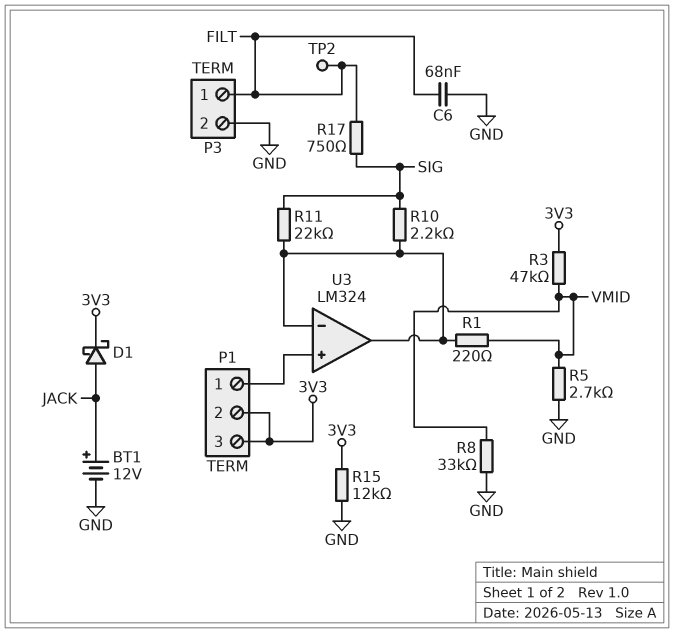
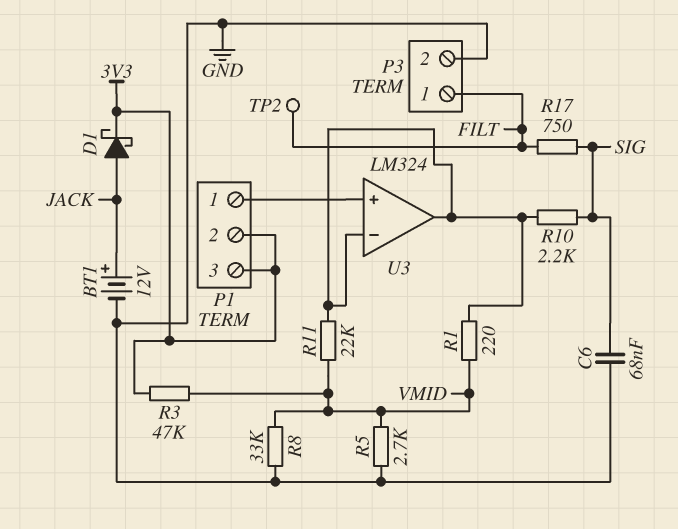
C6: 68nF (FILT, GND) -> 68nF (GND, SIG)
R11: 22k (SIG, U3/in-) -> 22k (U3/in-, VMID)
R15: 12k (3V3, GND) -> none

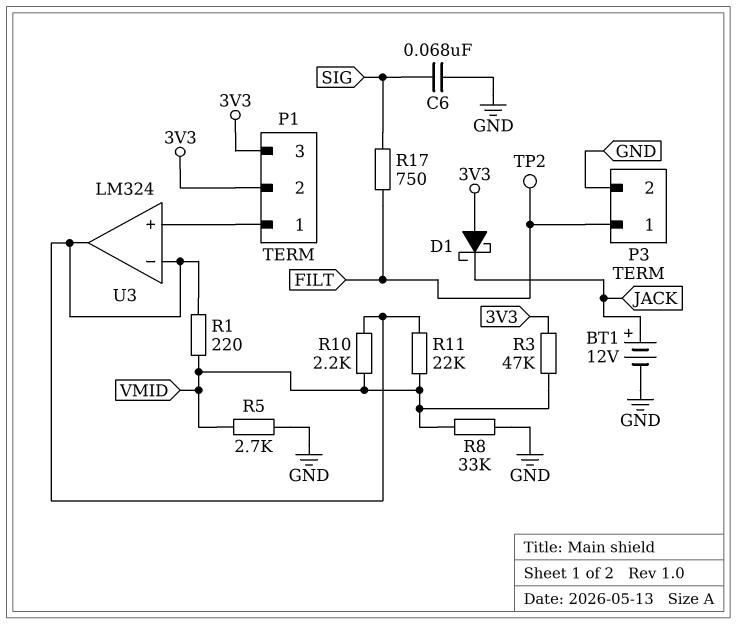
D1: schottky (A JACK, K 3V3) -> schottky (A 3V3, K JACK)
R10: 2.2k (SIG, U3/in-) -> 2.2k (U3/in-, VMID)

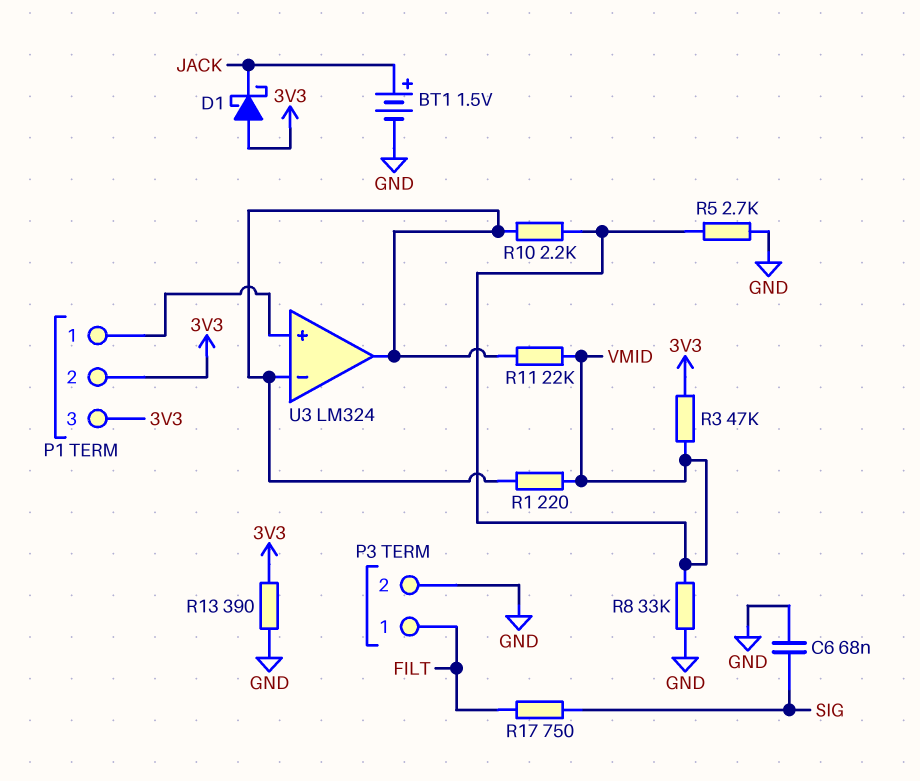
BT1: 12V (plus JACK, minus GND) -> 1.5V (plus JACK, minus GND)
R13: none -> 390 (3V3, GND)
TP2: test point (FILT) -> none

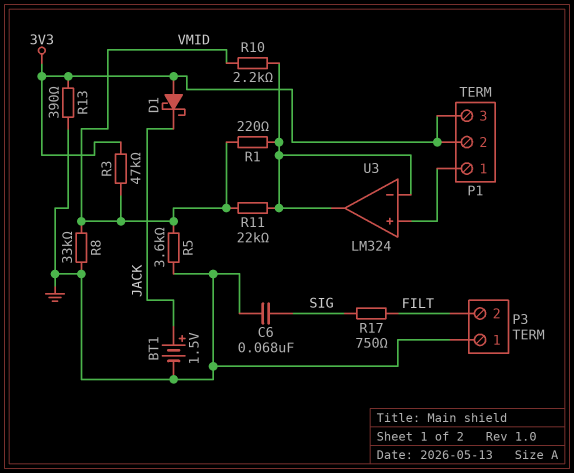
P3 pin 1: FILT -> GND
P3 pin 2: GND -> FILT
R5: 2.7k (GND, VMID) -> 3.6k (GND, VMID)

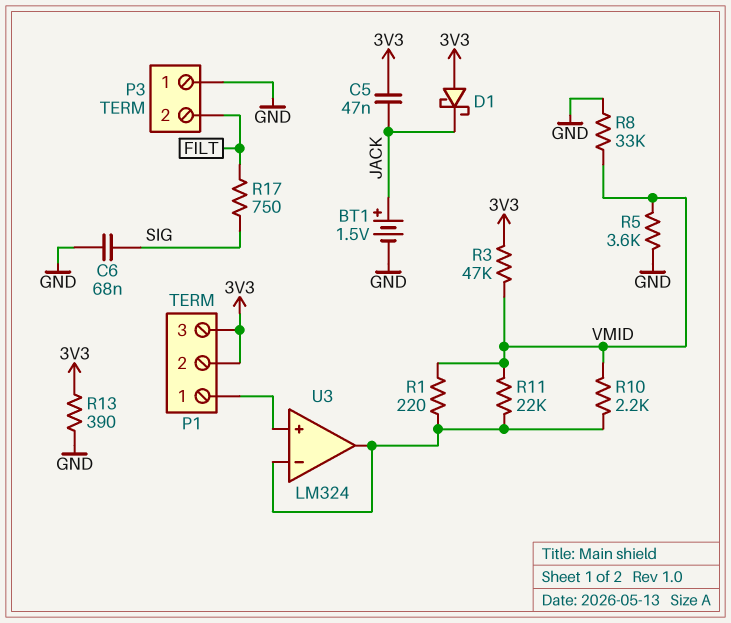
C5: none -> 47nF (3V3, JACK)

